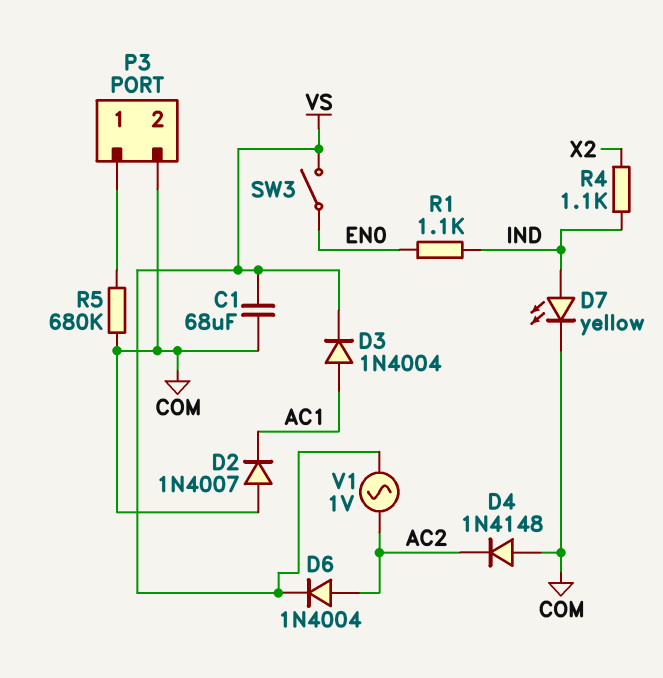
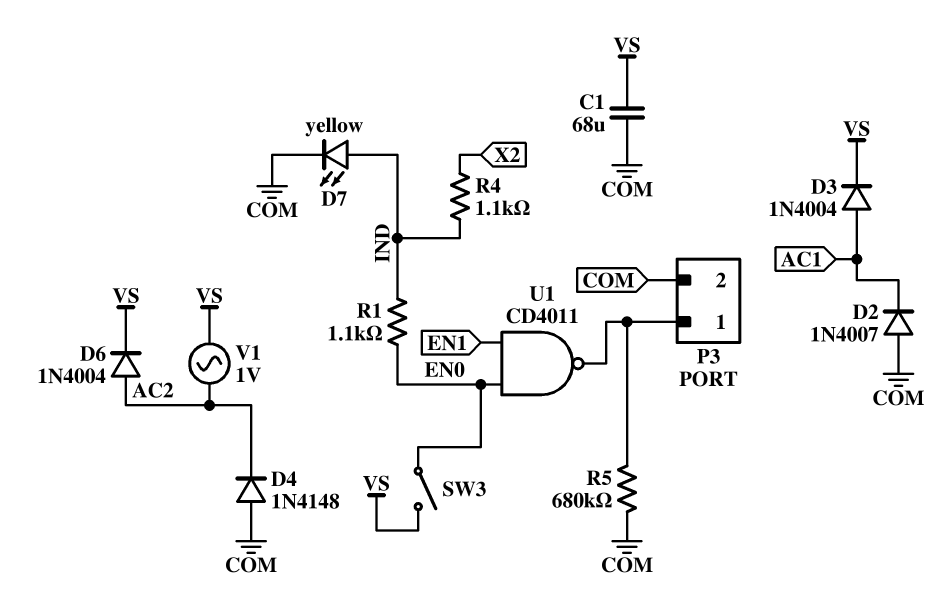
U1: none -> NAND CD4011 (in EN0, in EN1, out P3/1)

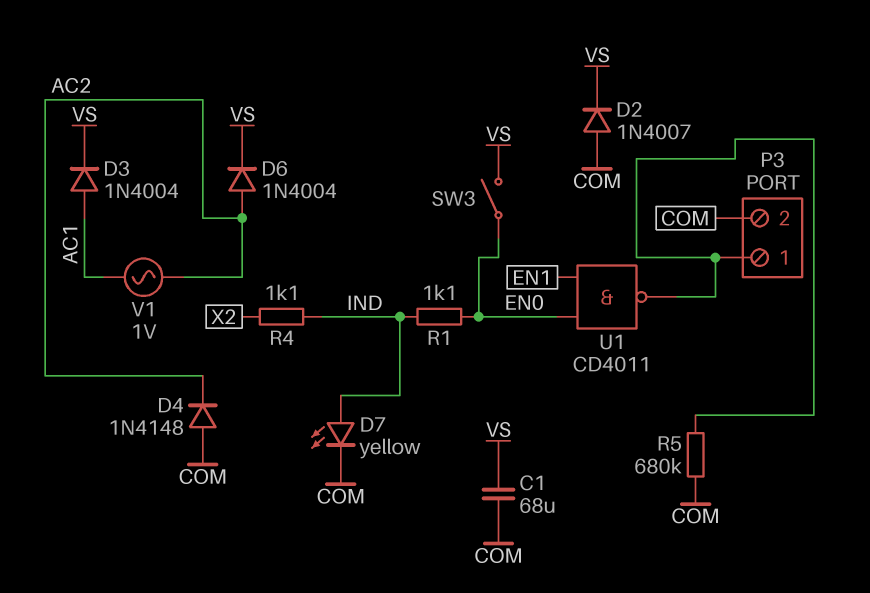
D2: diode 1N4007 (A COM, K AC1) -> diode 1N4007 (A COM, K VS)
V1: AC 1V (AC2, VS) -> AC 1V (AC1, AC2)

